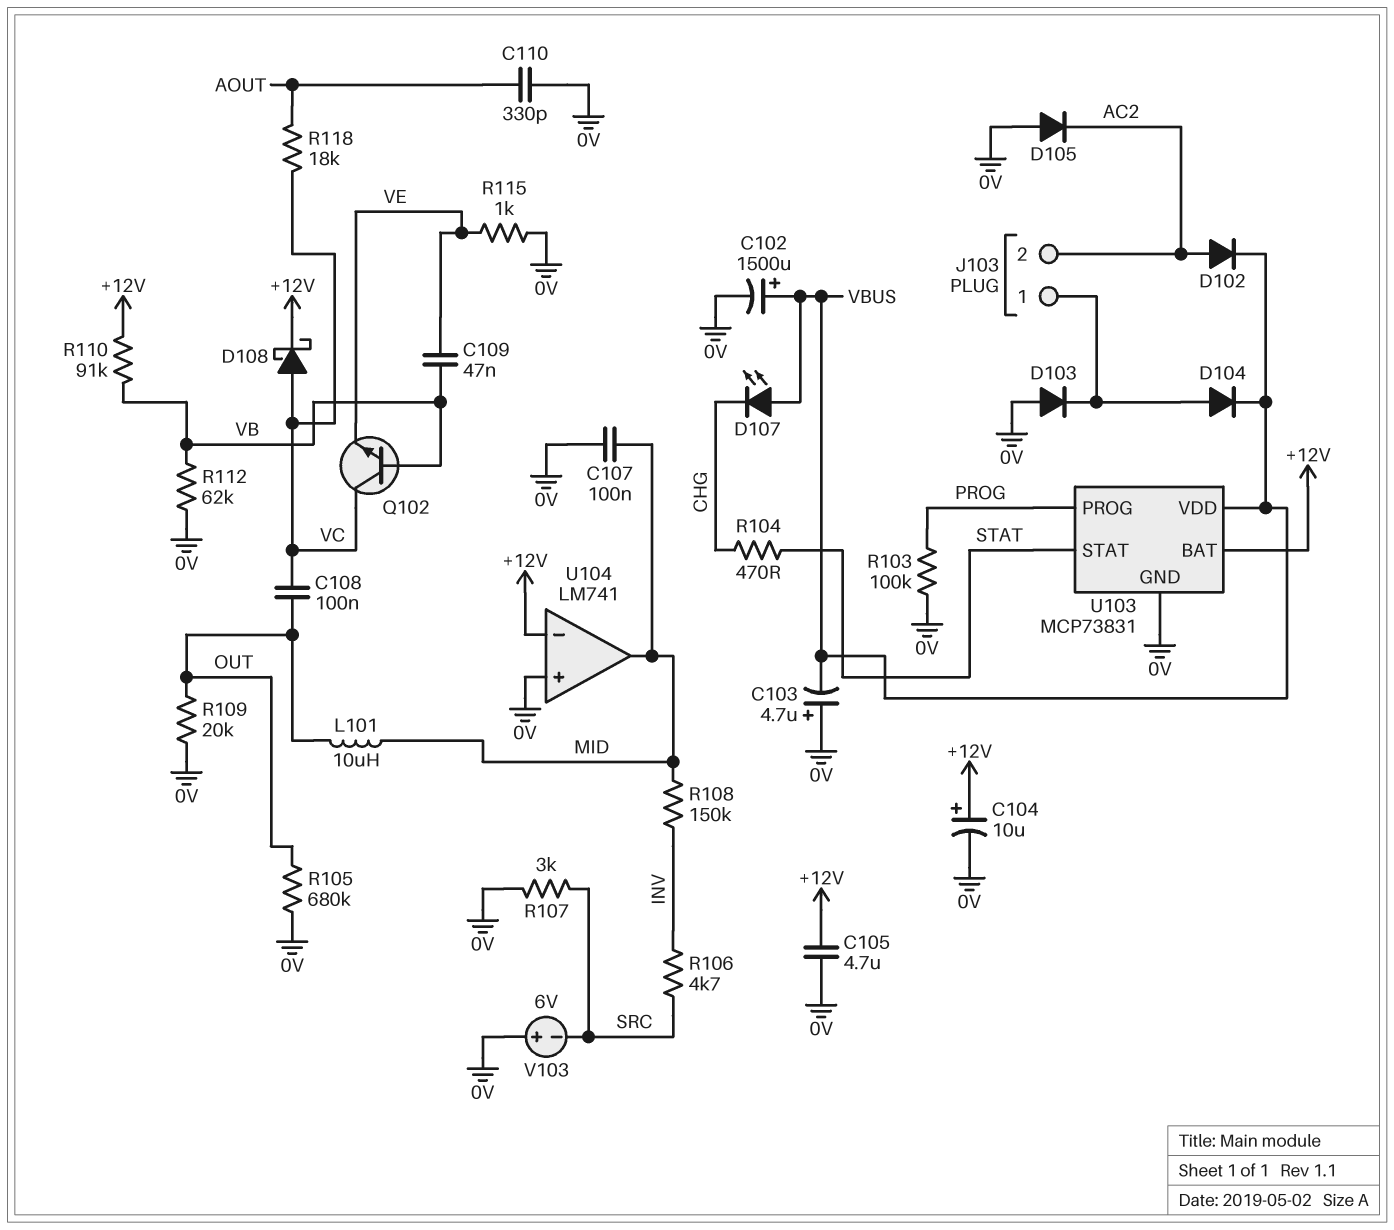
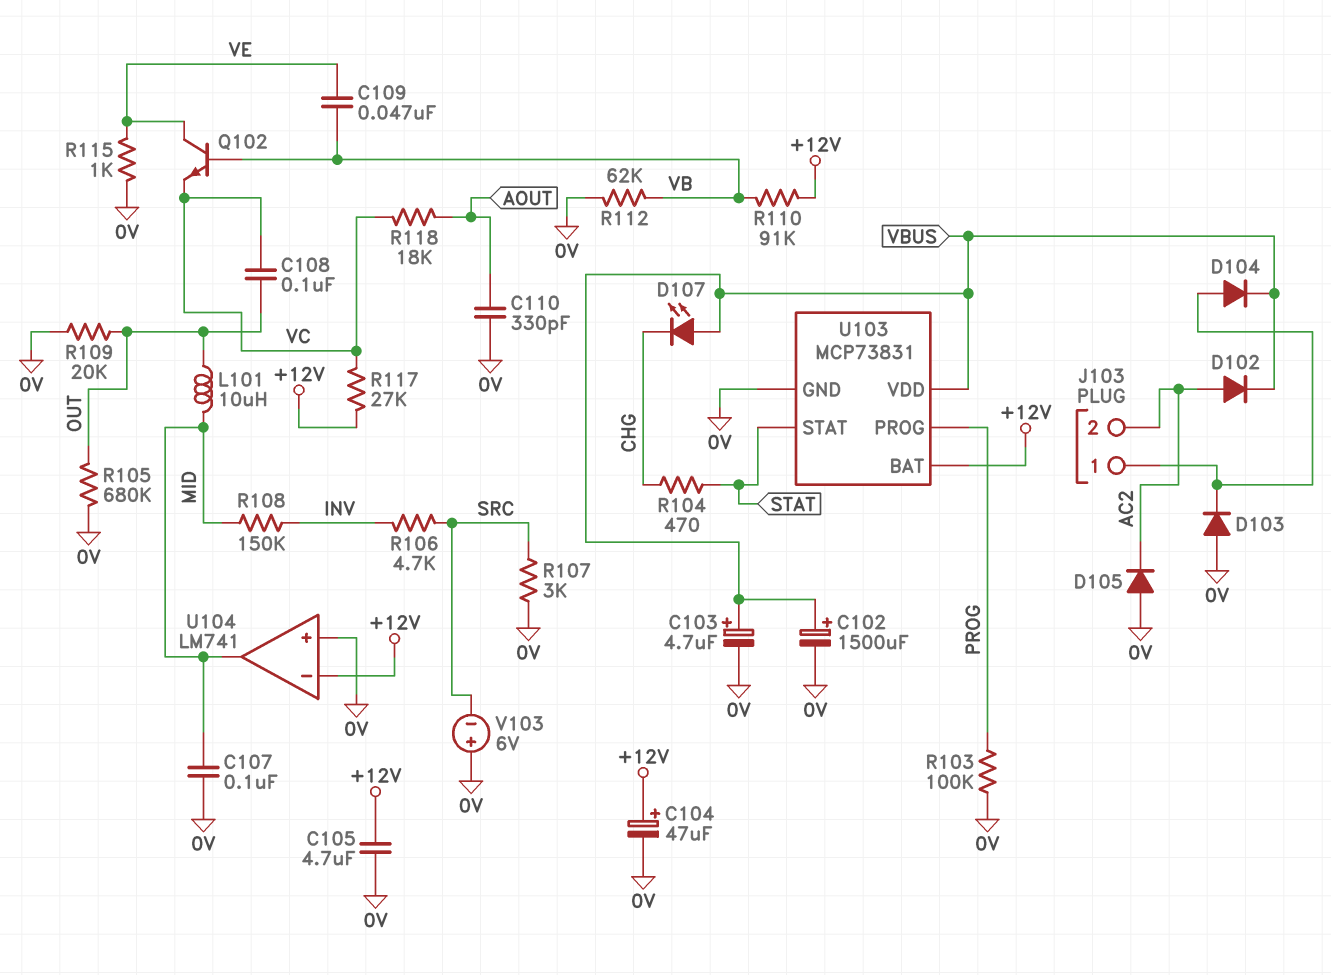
C103: 4.7uF (plus 0V, minus VBUS) -> 4.7uF (plus VBUS, minus 0V)
C104: 10uF (plus +12V, minus 0V) -> 47uF (plus +12V, minus 0V)
D108: schottky (A VC, K +12V) -> none
Q102: NPN (B VB, C VC, E VE) -> NPN (B VB, C VE, E VC)
R117: none -> 27k (+12V, VC)

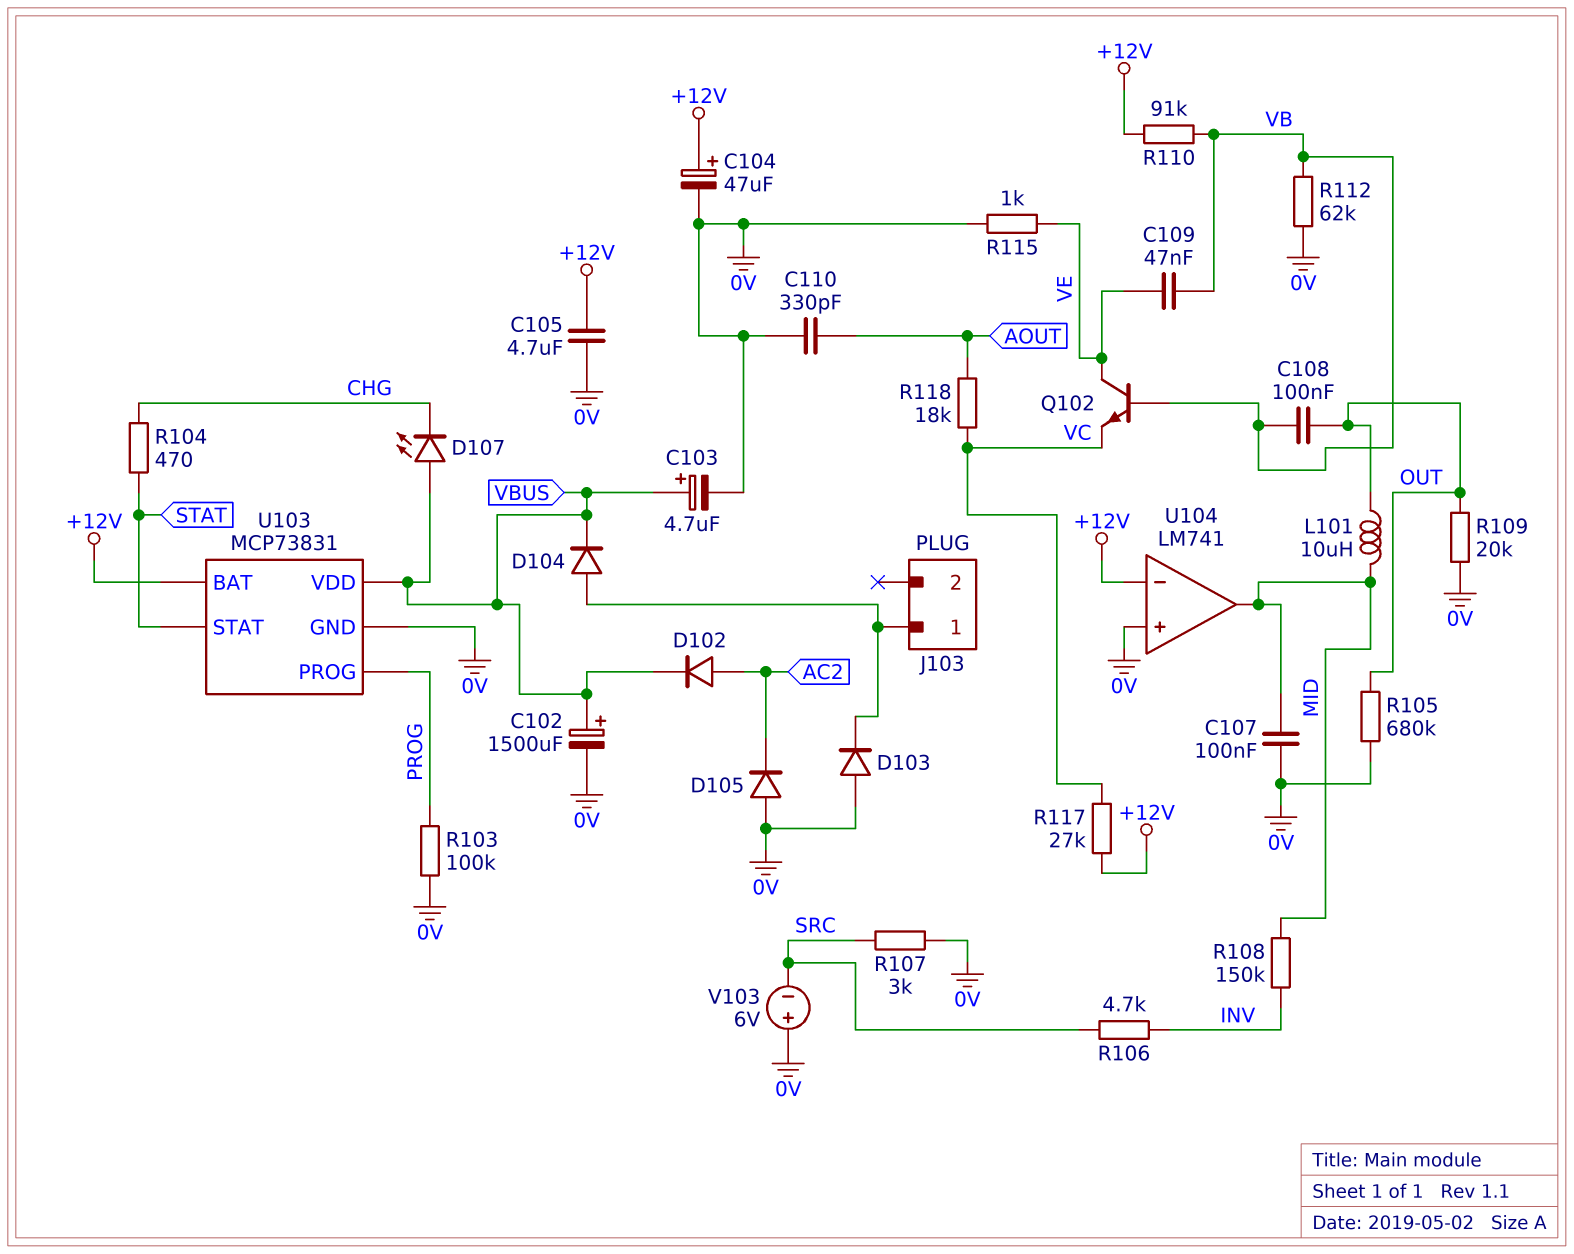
C108: 100nF (OUT, VC) -> 100nF (OUT, VB)
J103 pin 2: AC2 -> none

